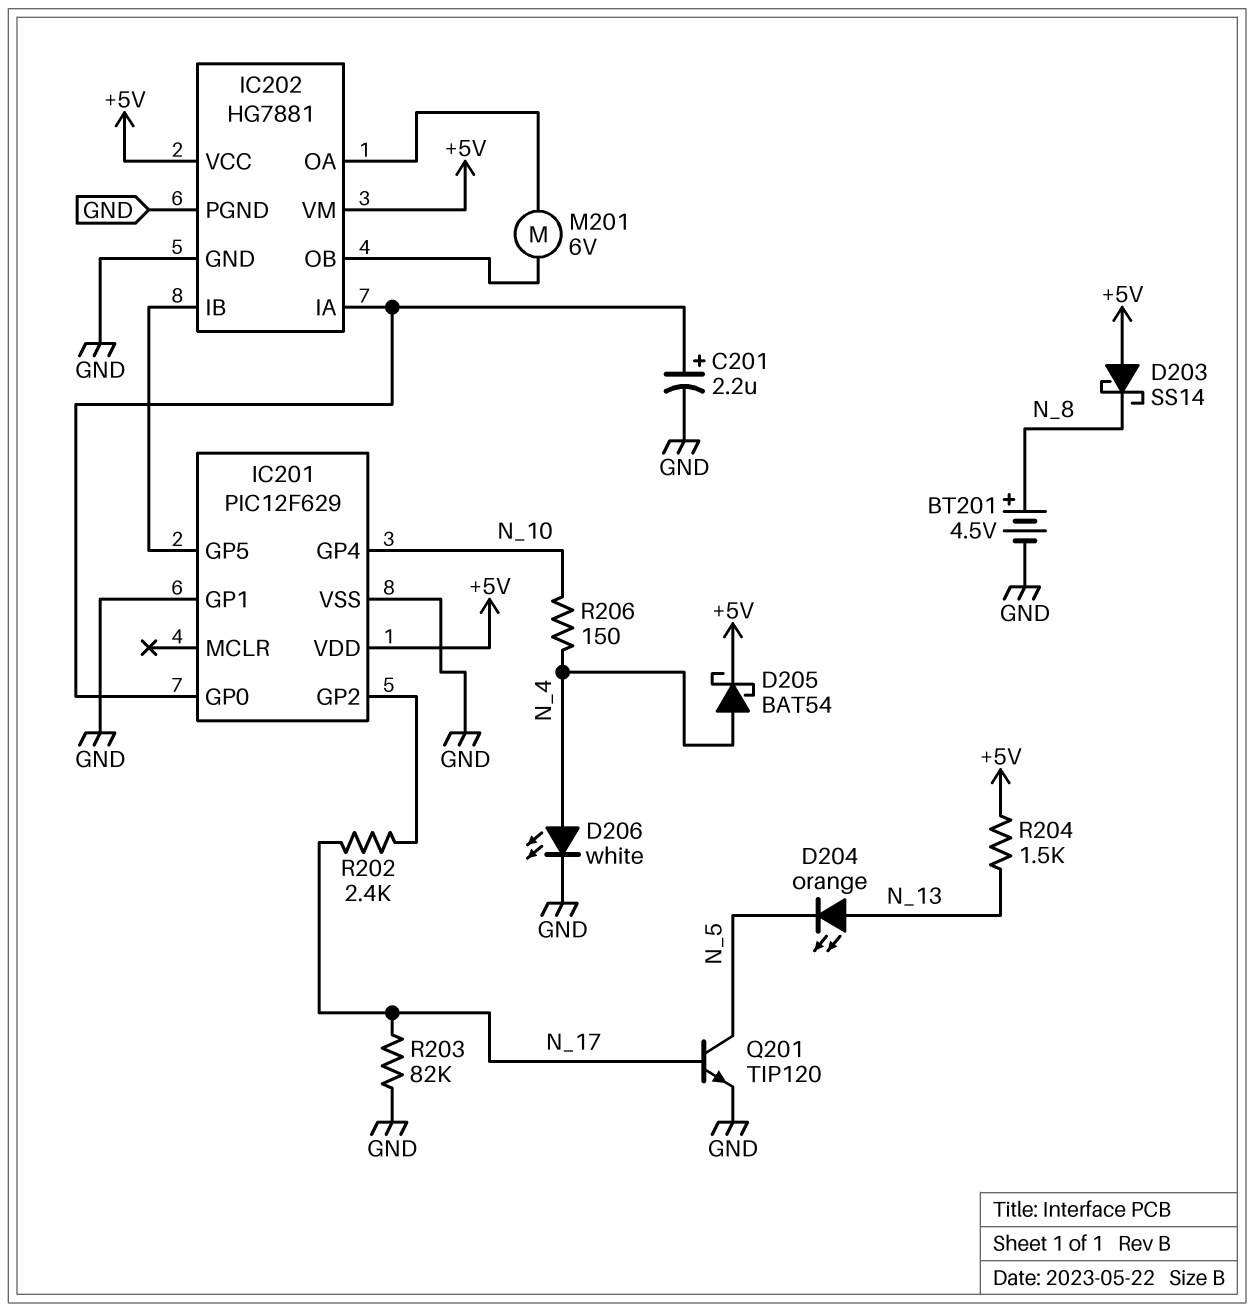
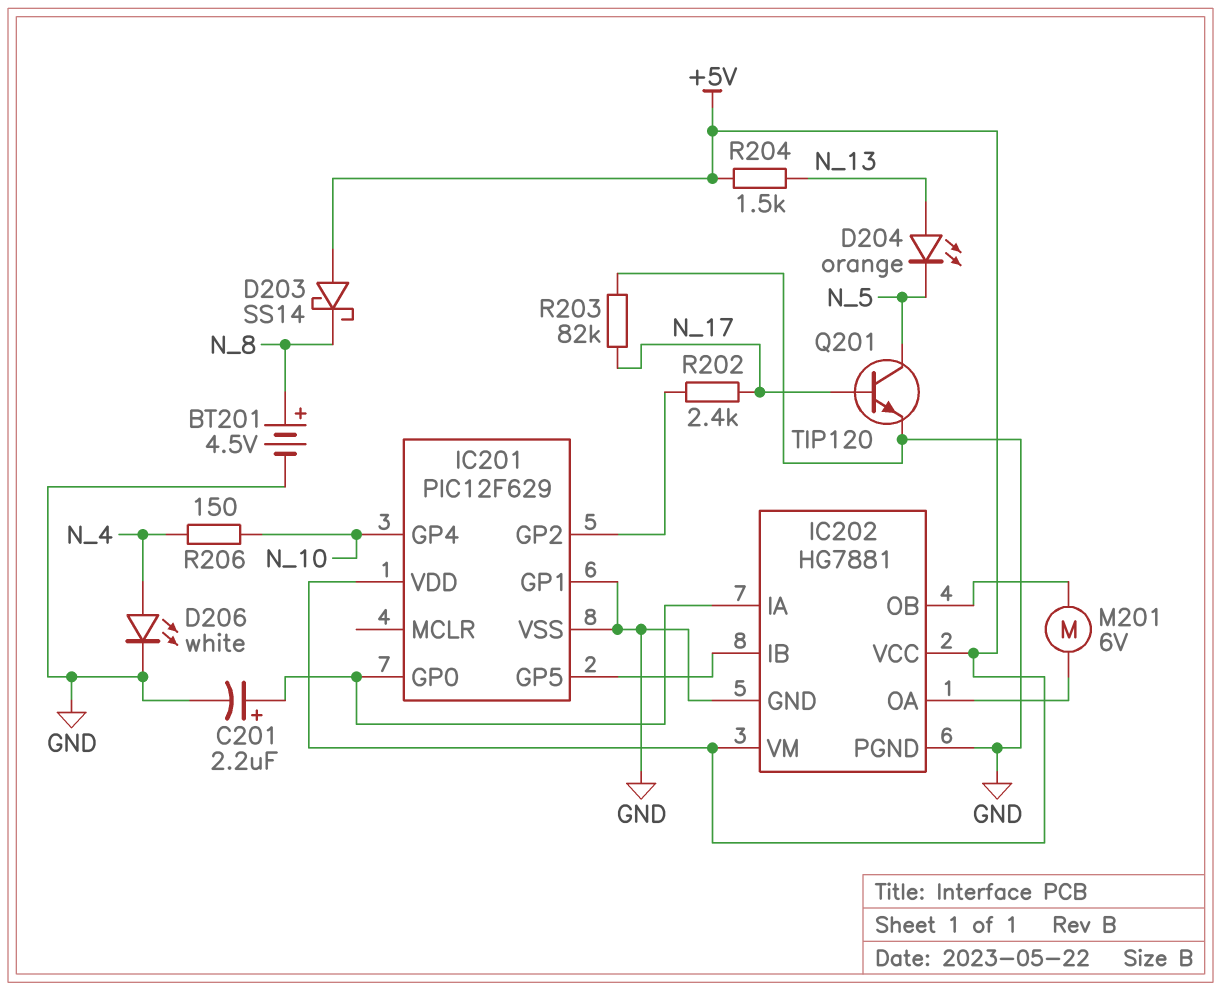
D205: schottky BAT54 (A N_4, K +5V) -> none

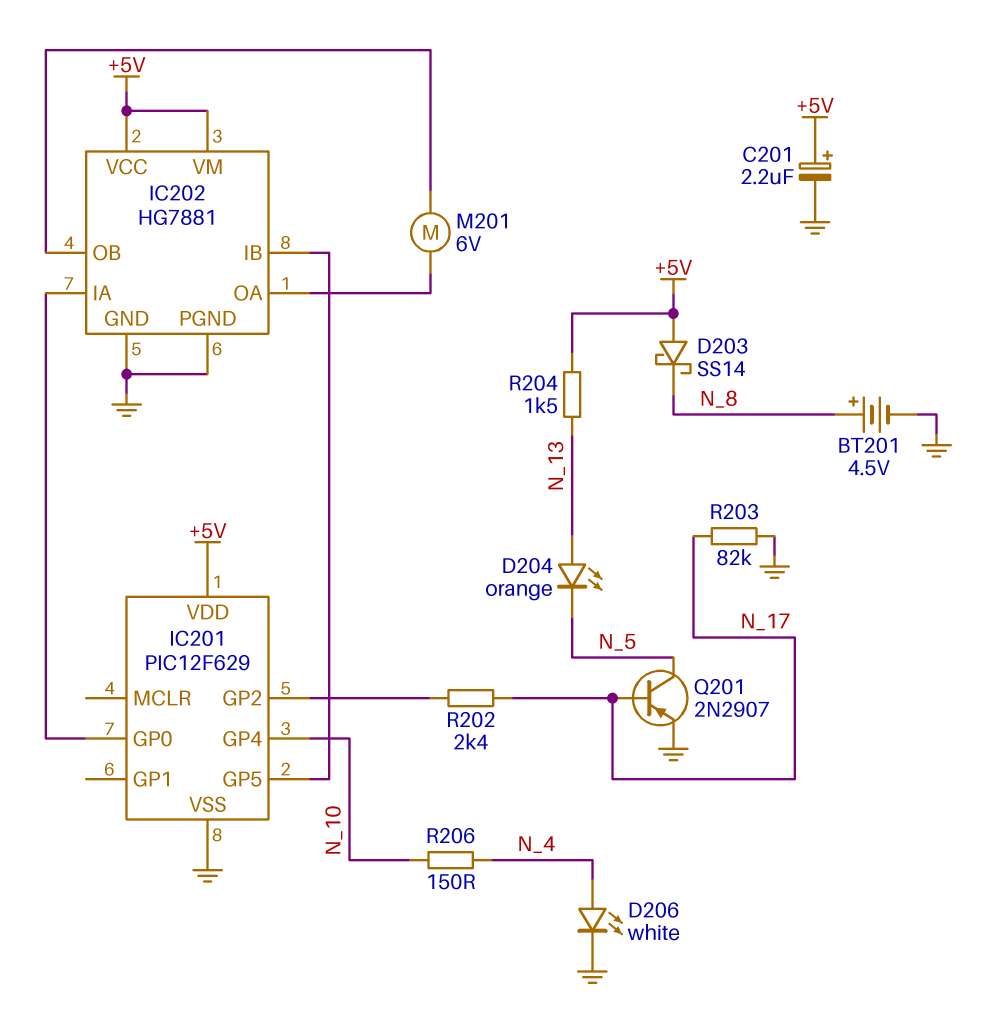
C201: 2.2uF (plus IC201/GP0, minus GND) -> 2.2uF (plus +5V, minus GND)
IC201 pin GP1: GND -> none
Q201: NPN TIP120 (B N_17, C N_5, E GND) -> PNP 2N2907 (B N_17, C N_5, E GND)

